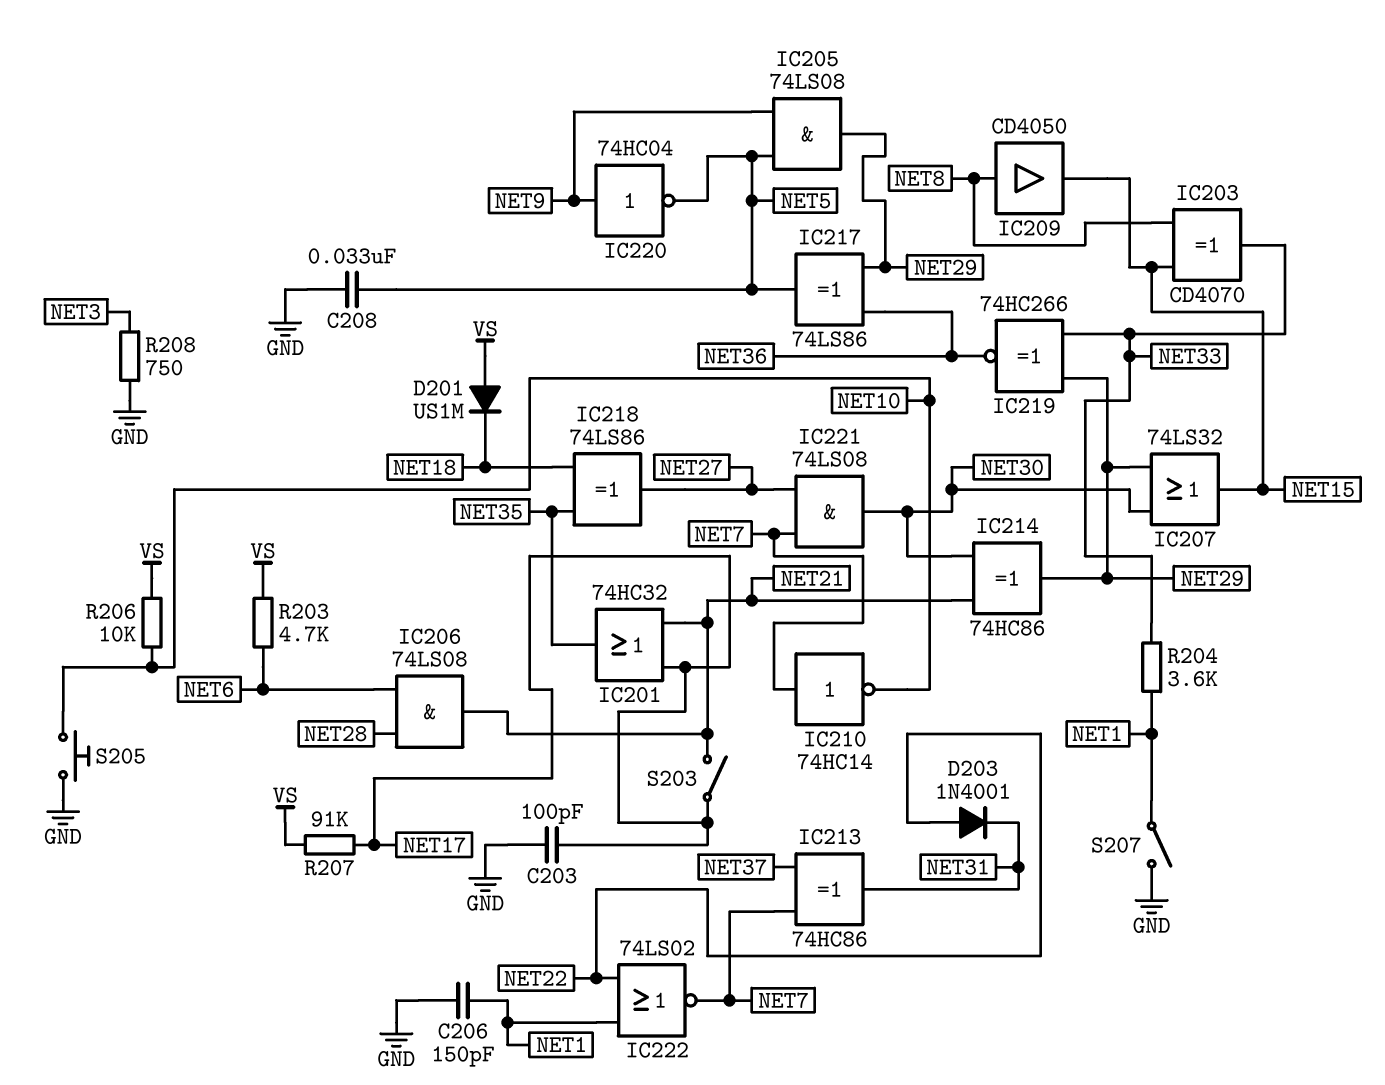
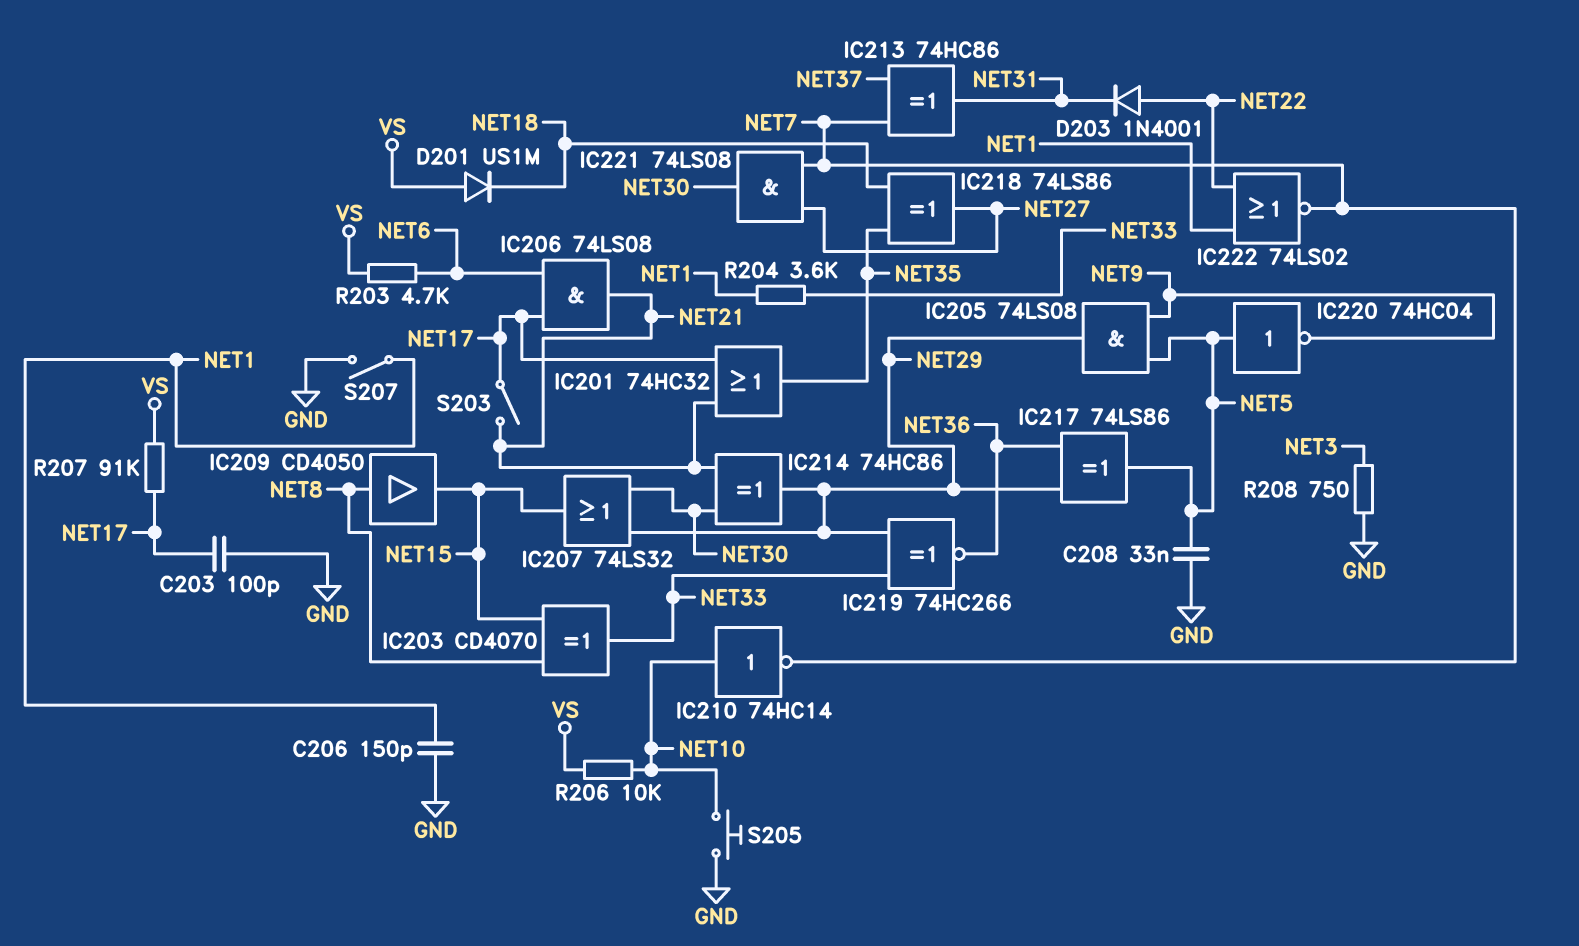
IC206: AND 74LS08 (in NET6, in NET28, out NET21) -> AND 74LS08 (in NET6, in NET17, out NET21)
IC210: NOT 74HC14 (in NET7, out NET10) -> NOT 74HC14 (in NET10, out NET7)
IC220: NOT 74HC04 (in NET9, out NET5) -> NOT 74HC04 (in NET5, out NET9)

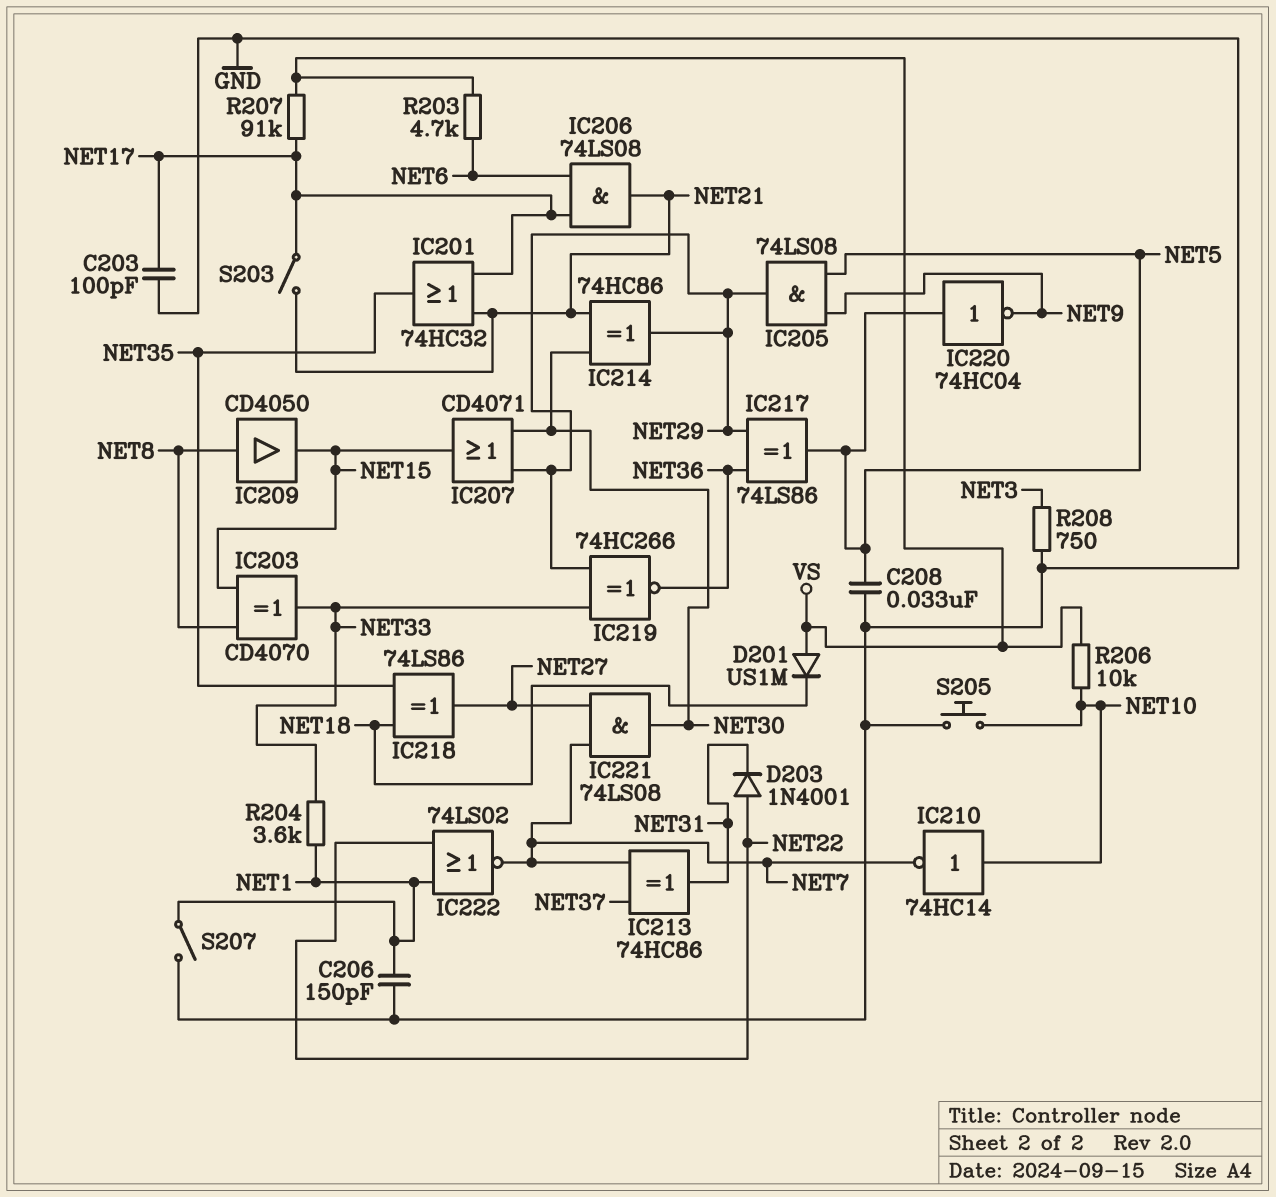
IC207: OR 74LS32 (in NET29, in NET30, out NET15) -> OR CD4071 (in NET29, in NET30, out NET15)

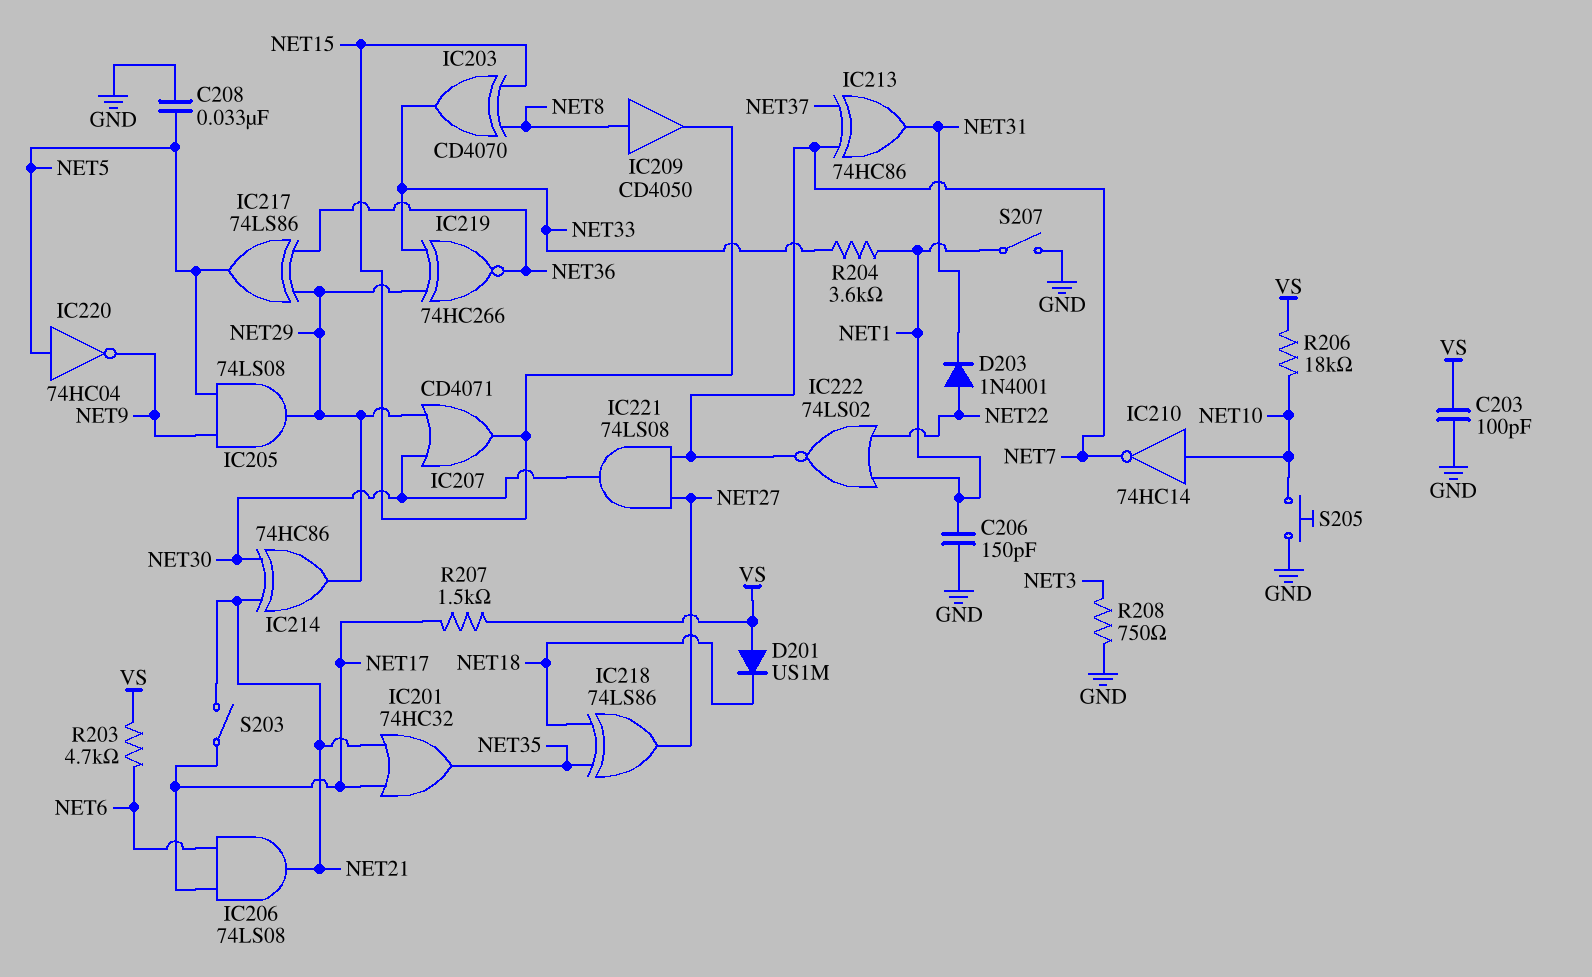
C203: 100pF (GND, NET17) -> 100pF (GND, VS)
R206: 10k (NET10, VS) -> 18k (NET10, VS)
R207: 91k (NET17, VS) -> 1.5k (NET17, VS)

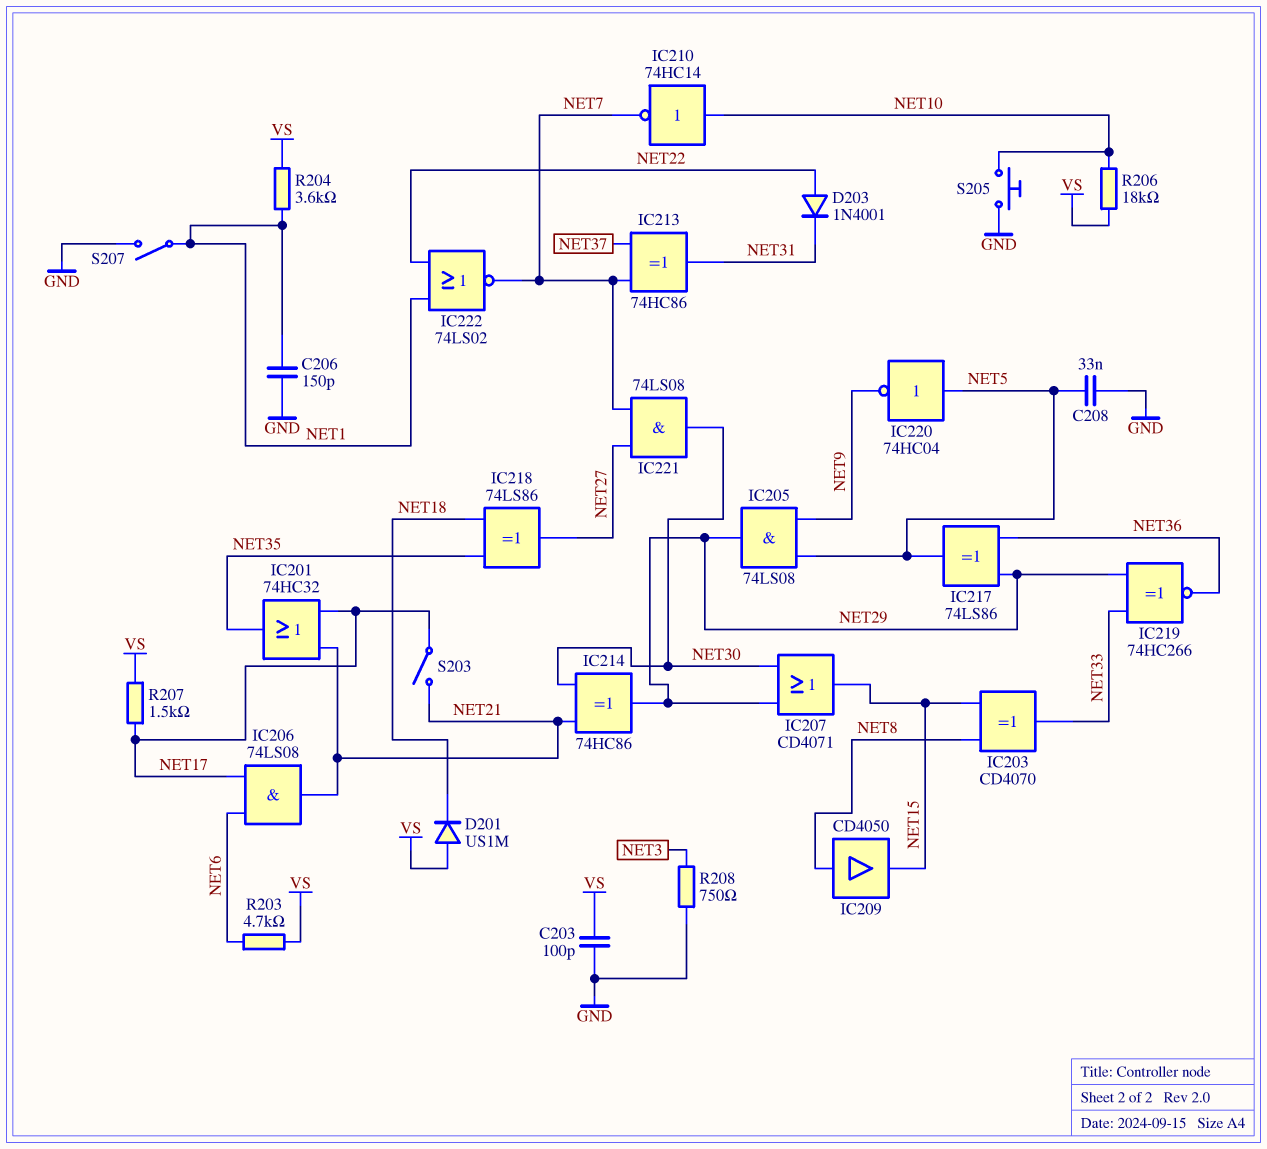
R204: 3.6k (NET1, NET33) -> 3.6k (NET1, VS)

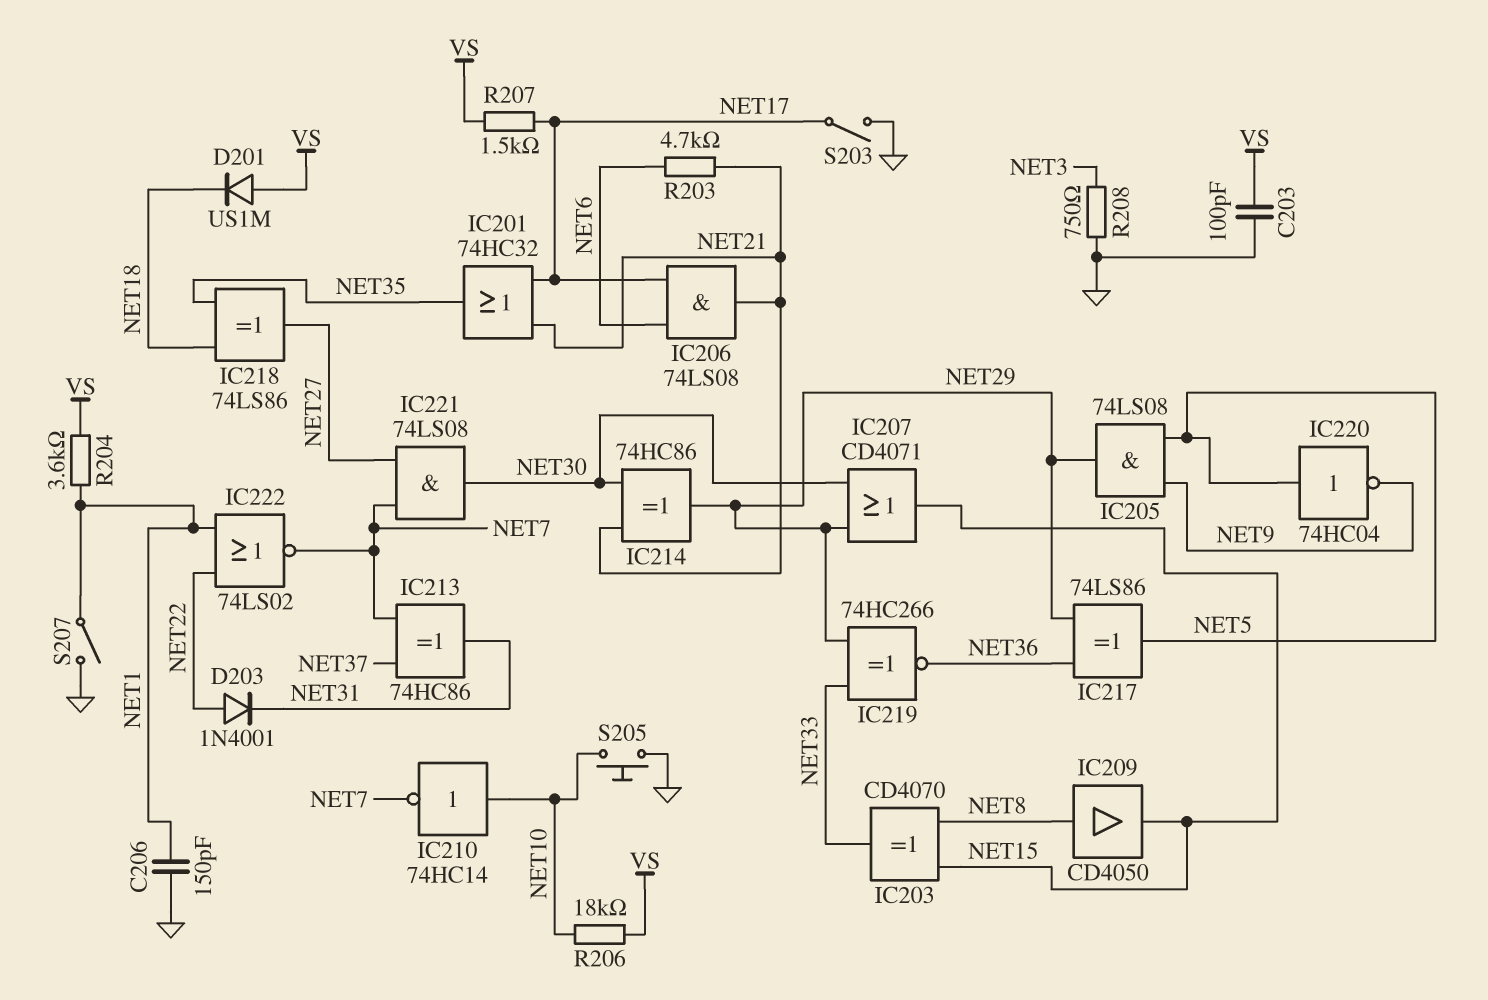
C208: 33nF (GND, NET5) -> none
R203: 4.7k (NET6, VS) -> 4.7k (NET6, NET21)
S203: switch (NET17, NET21) -> switch (GND, NET17)

